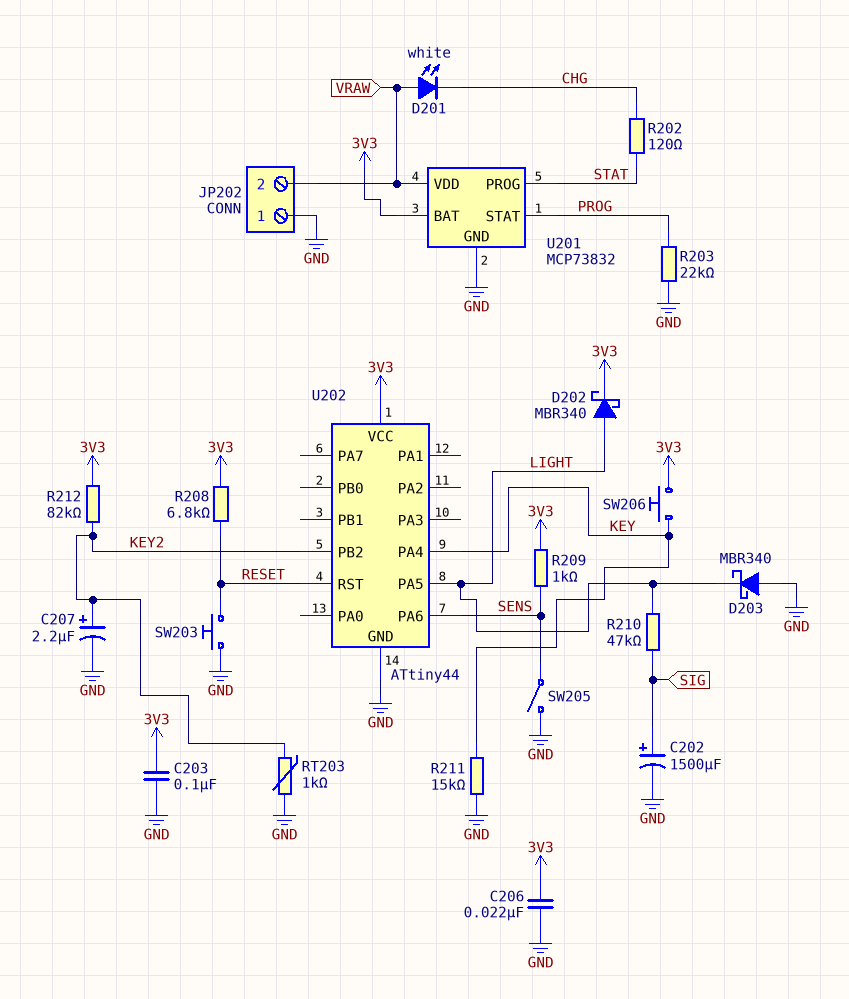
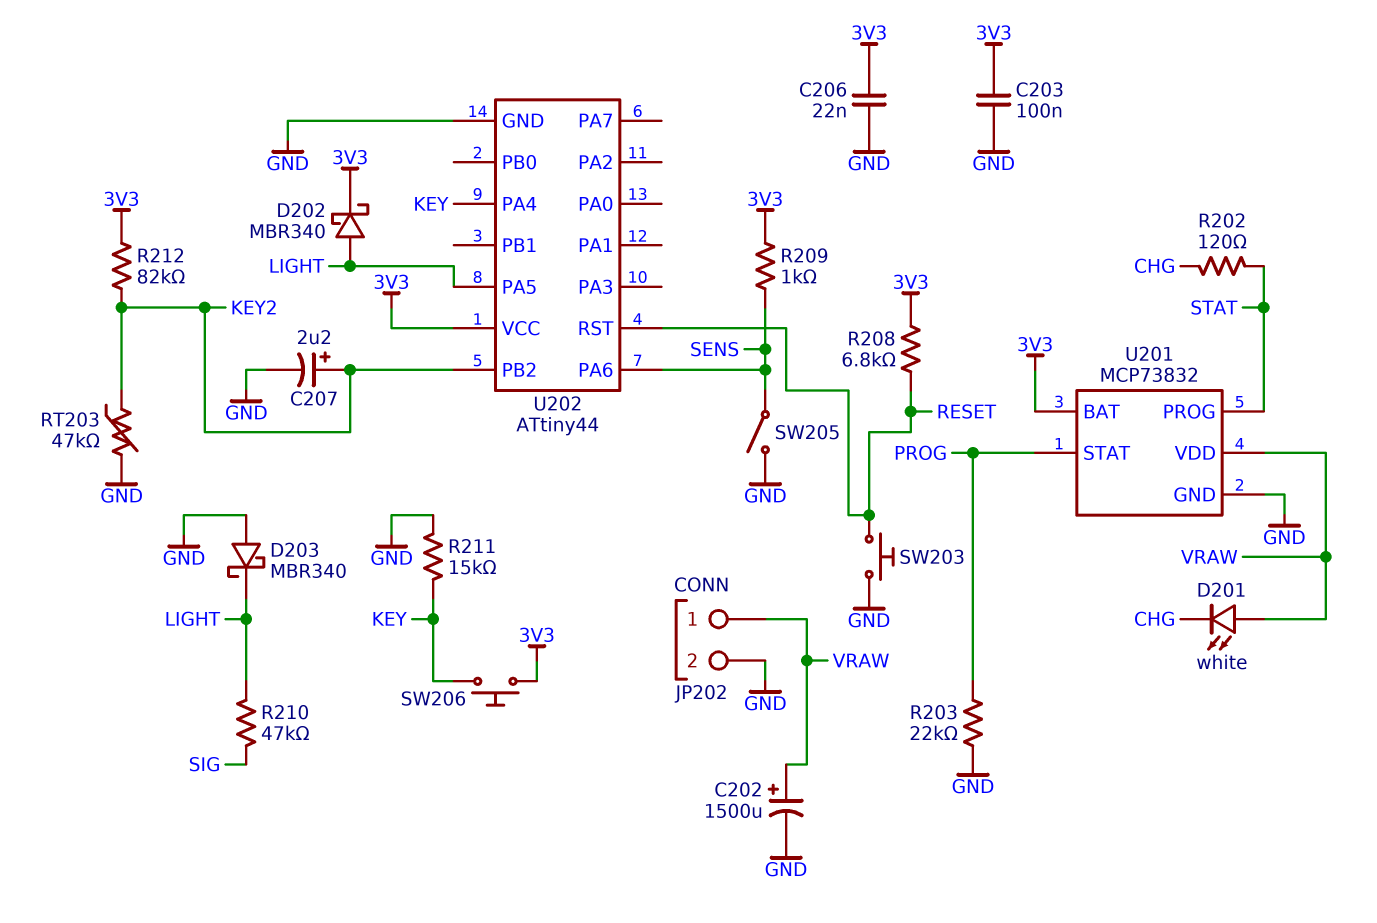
C202: 1500uF (plus SIG, minus GND) -> 1500uF (plus VRAW, minus GND)
JP202 pin 1: GND -> VRAW
JP202 pin 2: VRAW -> GND
RT203: 1k (GND, KEY2) -> 47k (GND, KEY2)

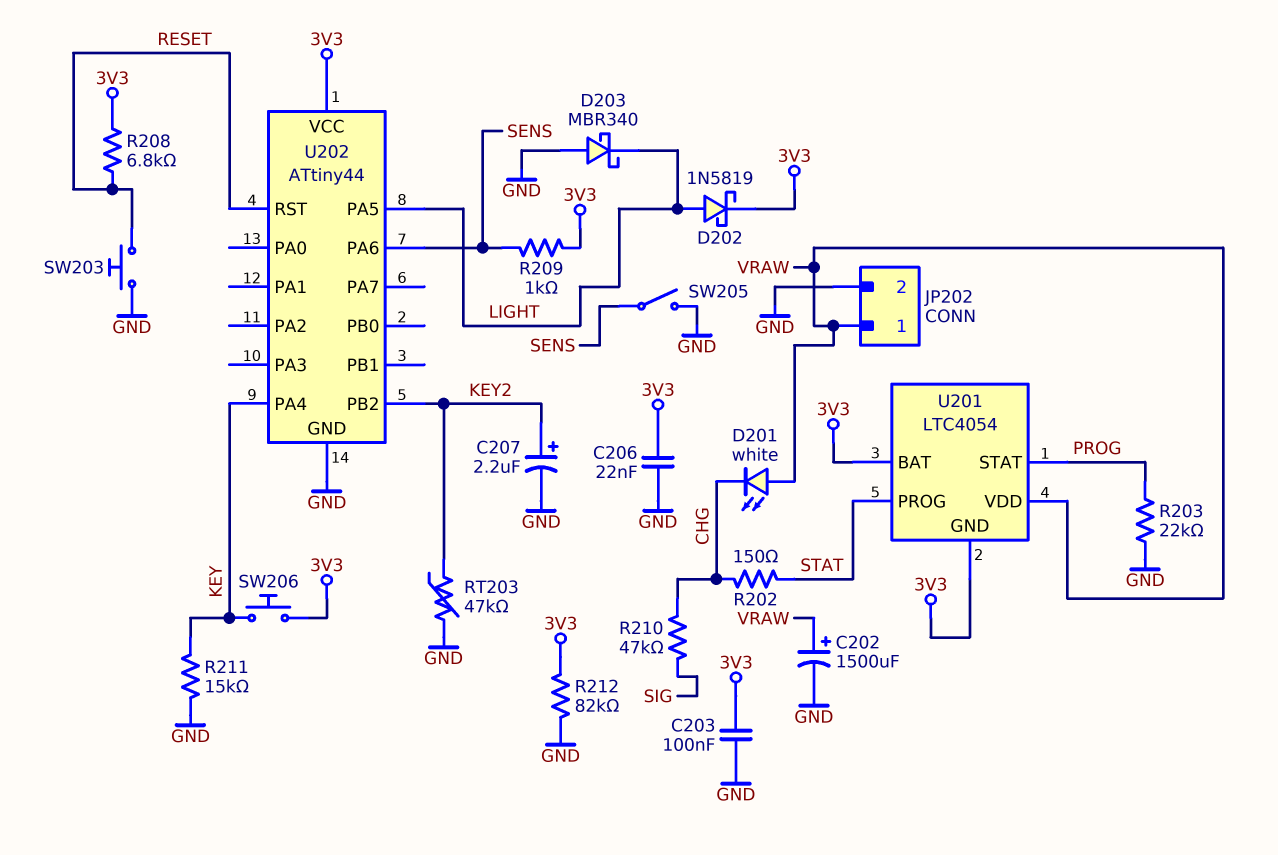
D202: schottky MBR340 (A LIGHT, K 3V3) -> schottky 1N5819 (A LIGHT, K 3V3)
R202: 120 (CHG, STAT) -> 150 (CHG, STAT)
R210: 47k (LIGHT, SIG) -> 47k (CHG, SIG)
R212: 82k (3V3, KEY2) -> 82k (3V3, GND)
U201: MCP73832 -> LTC4054
U201 pin GND: GND -> 3V3

